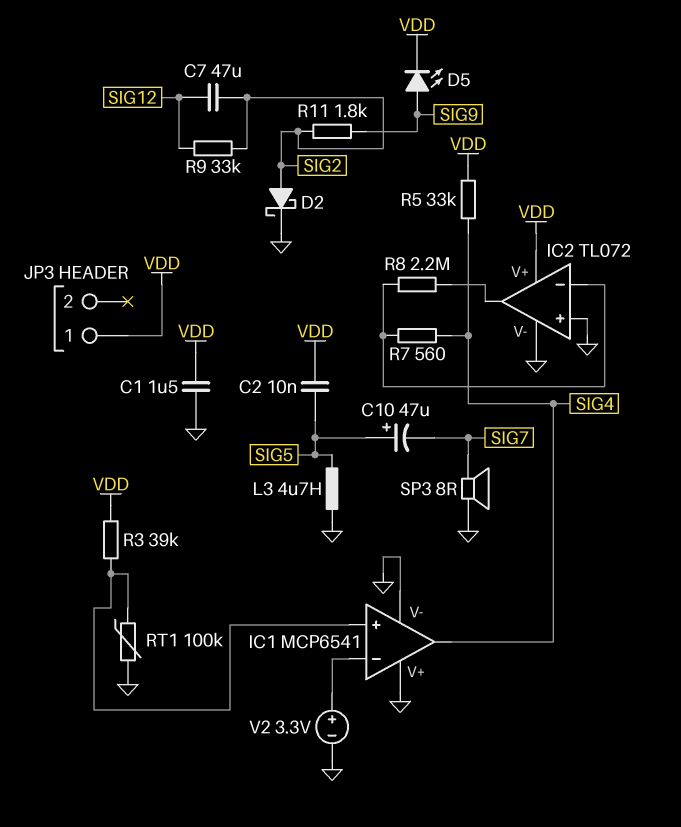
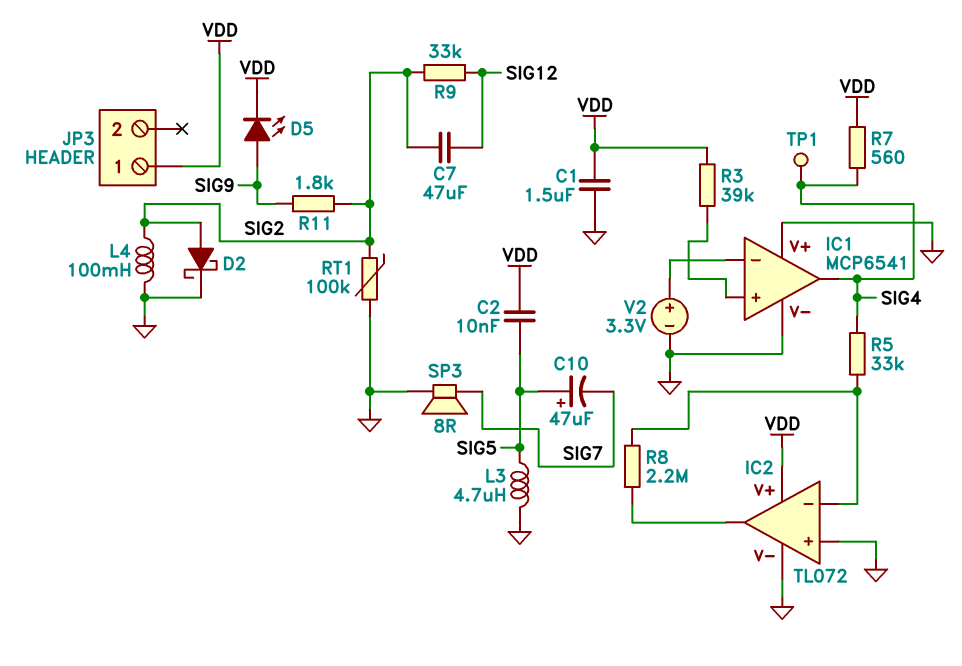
L4: none -> 100mH (GND, SIG2)
R5: 33k (SIG4, VDD) -> 33k (IC2/in-, SIG4)
R7: 560 (IC2/in-, SIG4) -> 560 (SIG4, VDD)
RT1: 100k (GND, IC1/in+) -> 100k (GND, SIG2)
TP1: none -> test point (SIG4)

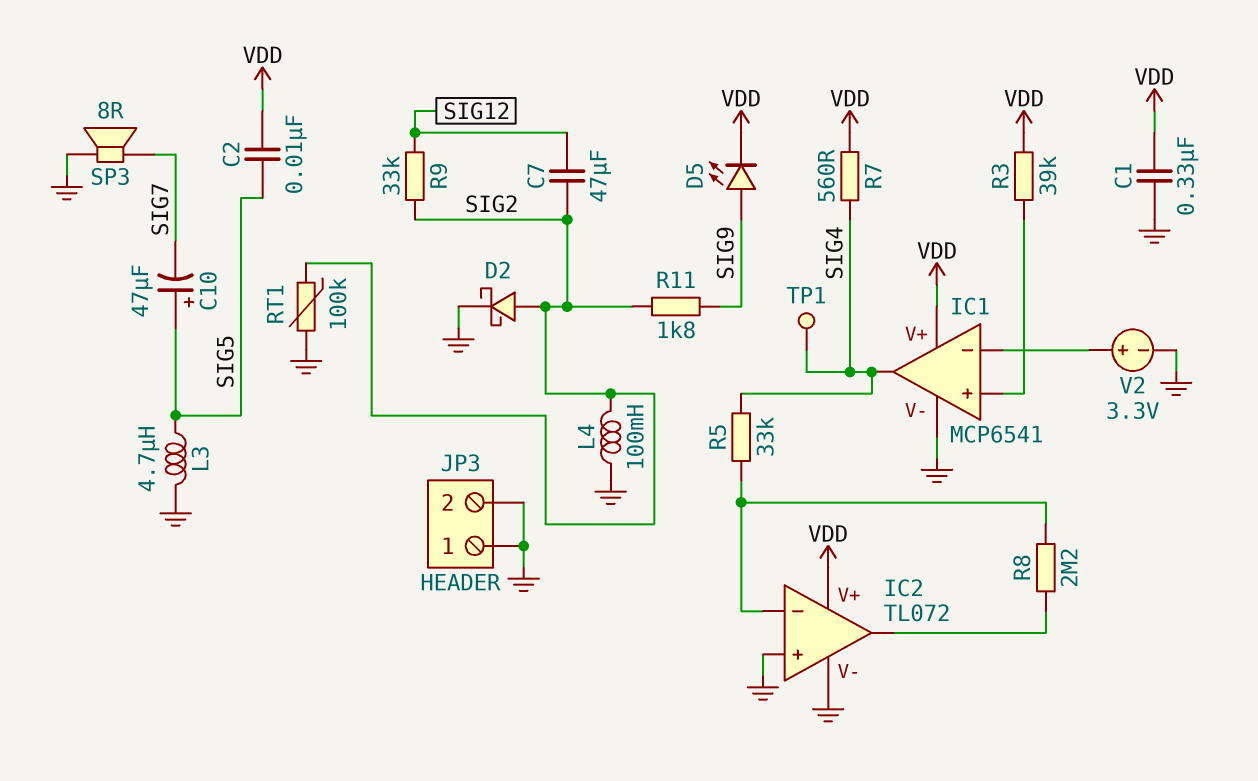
C1: 1.5uF (GND, VDD) -> 330nF (GND, VDD)
IC1 pin V+: GND -> VDD
JP3 pin 1: VDD -> GND
JP3 pin 2: none -> GND

